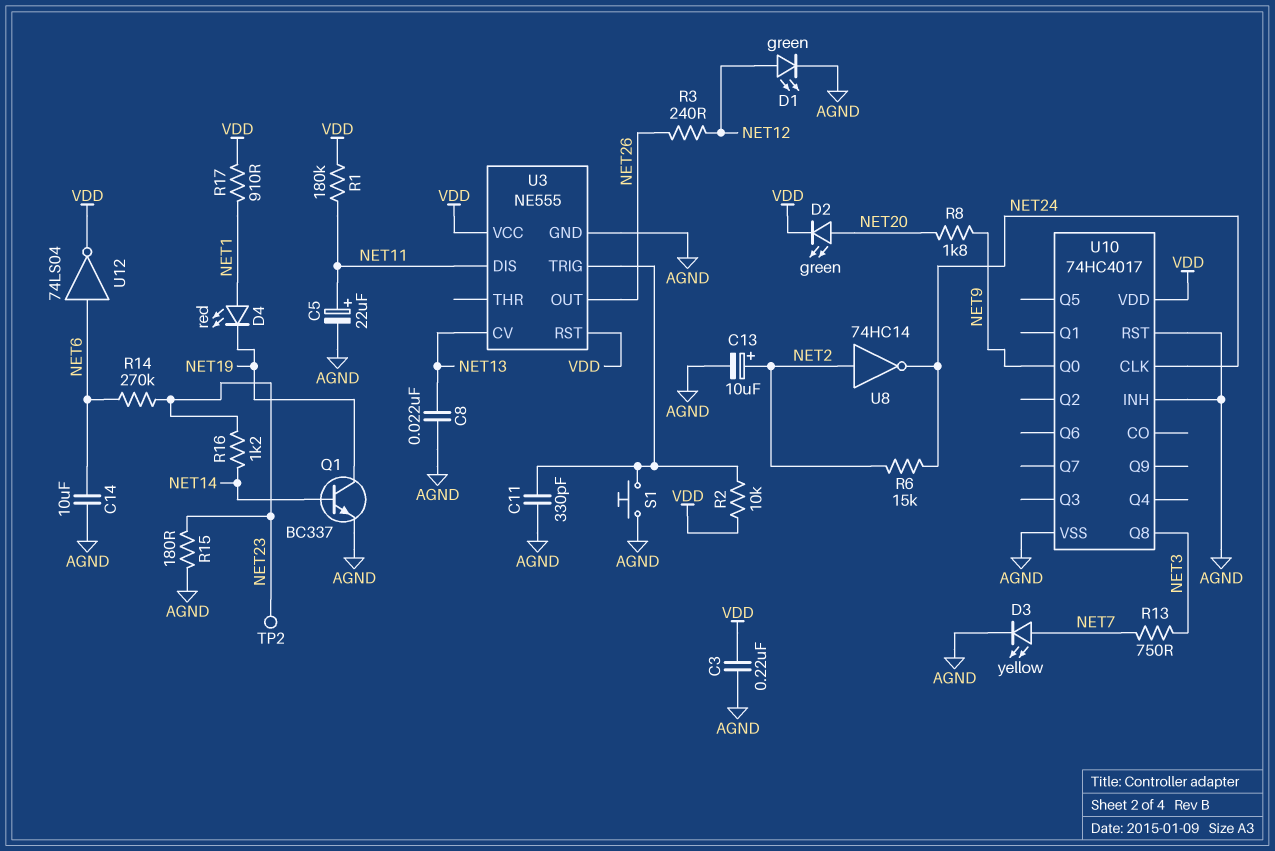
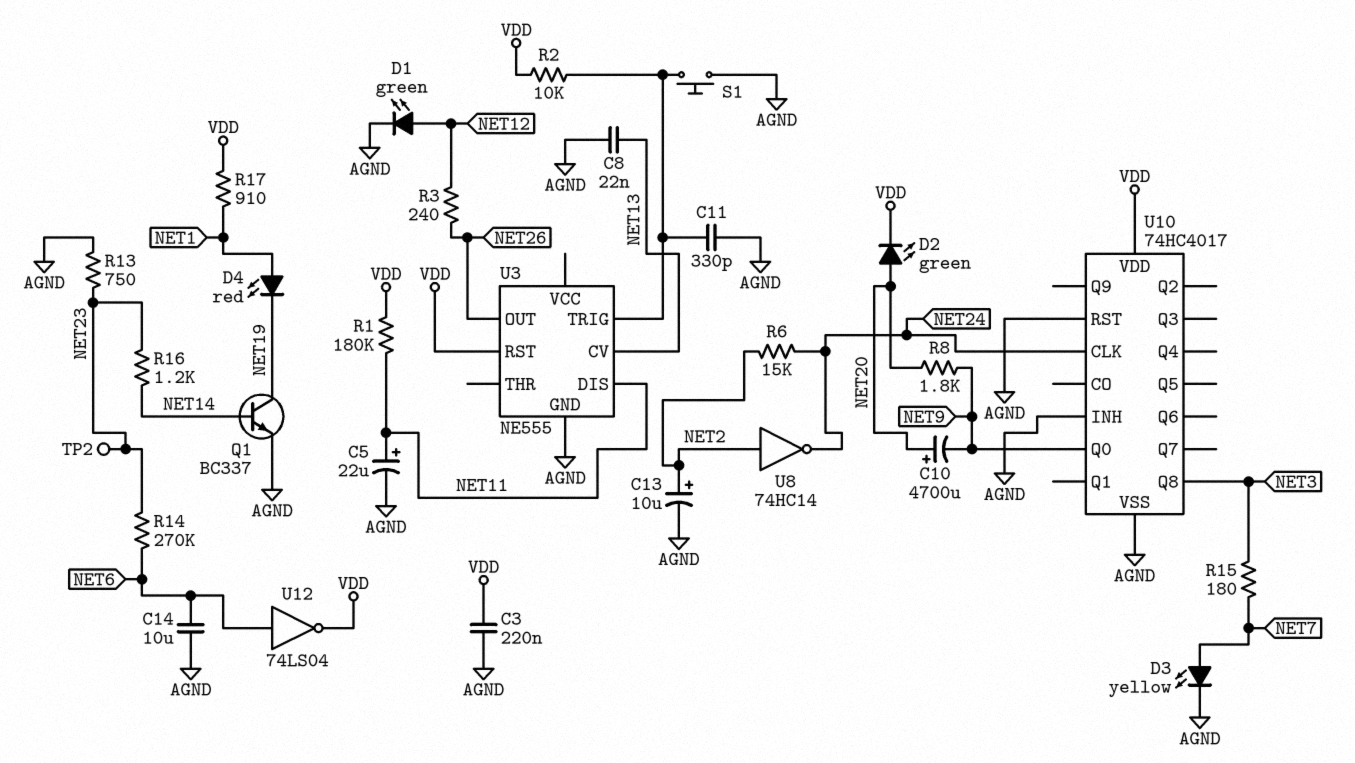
C10: none -> 4700uF (plus NET20, minus NET9)
R13: 750 (NET3, NET7) -> 750 (AGND, NET23)
R15: 180 (AGND, NET23) -> 180 (NET3, NET7)
U3 pin VCC: VDD -> none

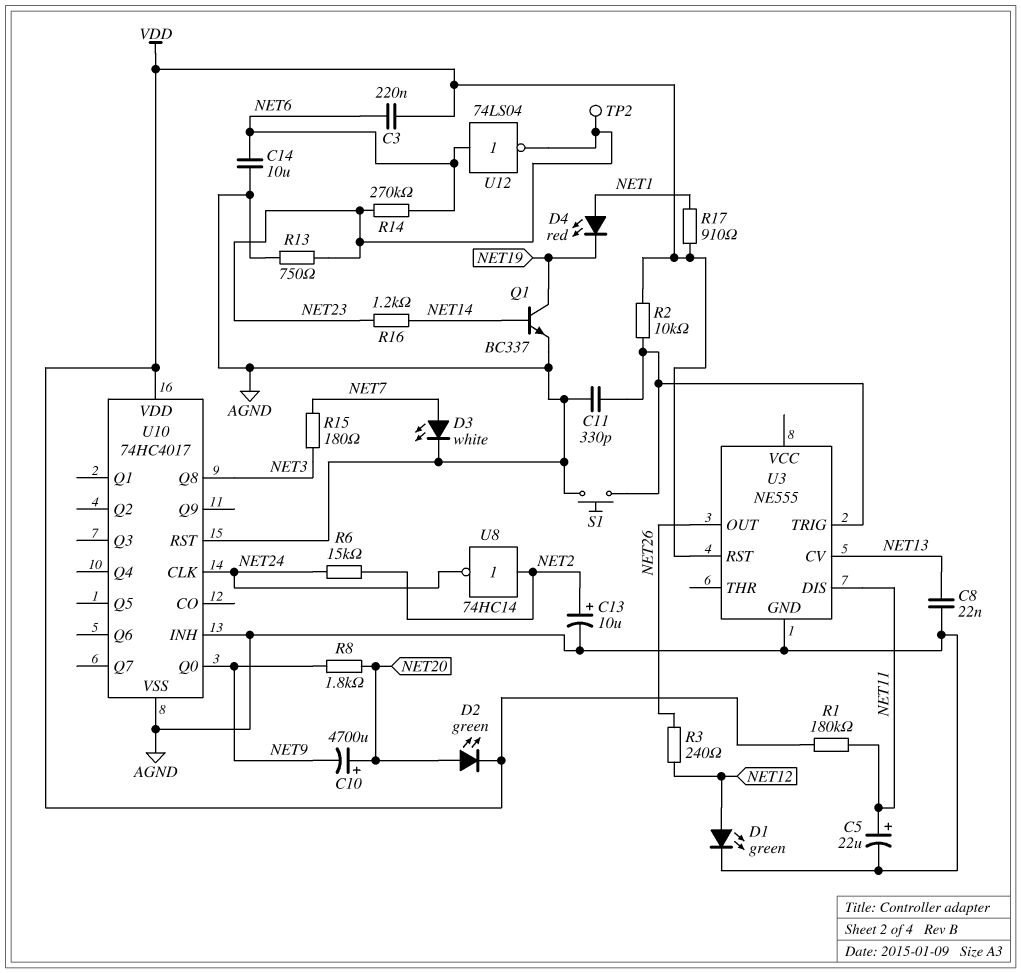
C3: 220nF (AGND, VDD) -> 220nF (NET6, VDD)
D3: LED yellow (A NET7, K AGND) -> LED white (A NET7, K AGND)
U12: NOT 74LS04 (in NET6, out VDD) -> NOT 74LS04 (in NET6, out NET23)

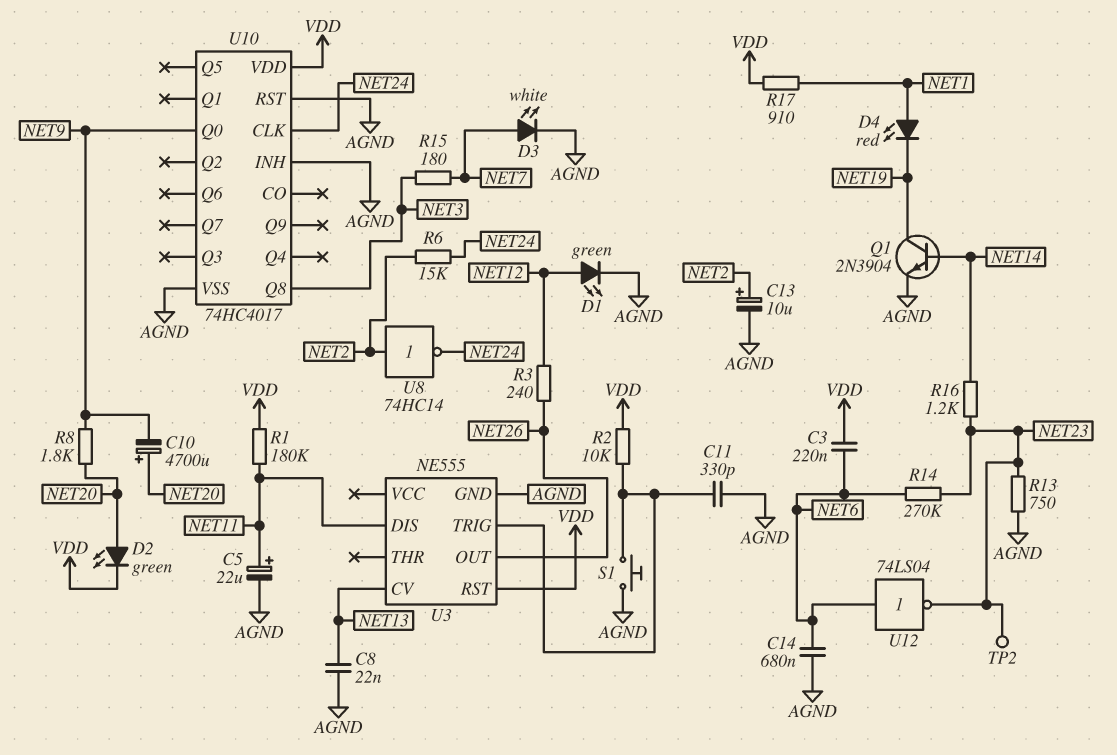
C14: 10uF (AGND, NET6) -> 680nF (AGND, NET6)
Q1: NPN BC337 (B NET14, C NET19, E AGND) -> NPN 2N3904 (B NET14, C NET19, E AGND)

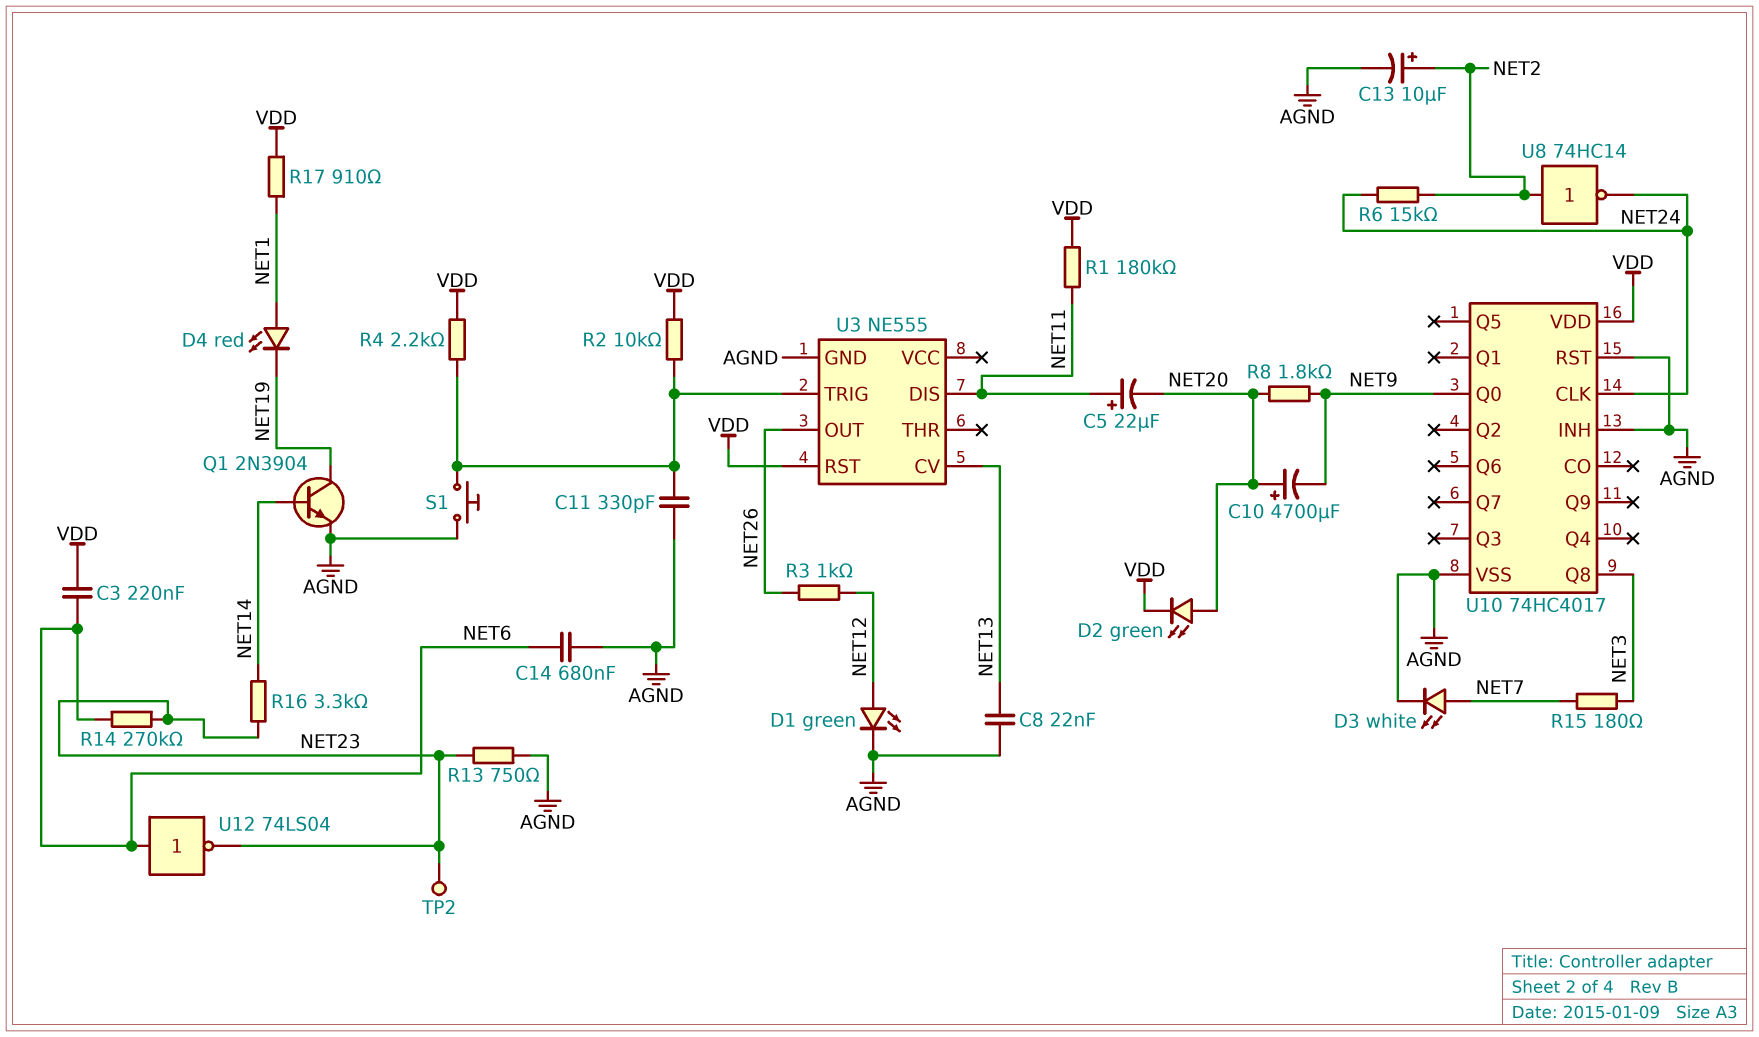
C5: 22uF (plus NET11, minus AGND) -> 22uF (plus NET11, minus NET20)
R3: 240 (NET12, NET26) -> 1k (NET12, NET26)
R4: none -> 2.2k (U3/TRIG, VDD)
R16: 1.2k (NET14, NET23) -> 3.3k (NET14, NET23)

